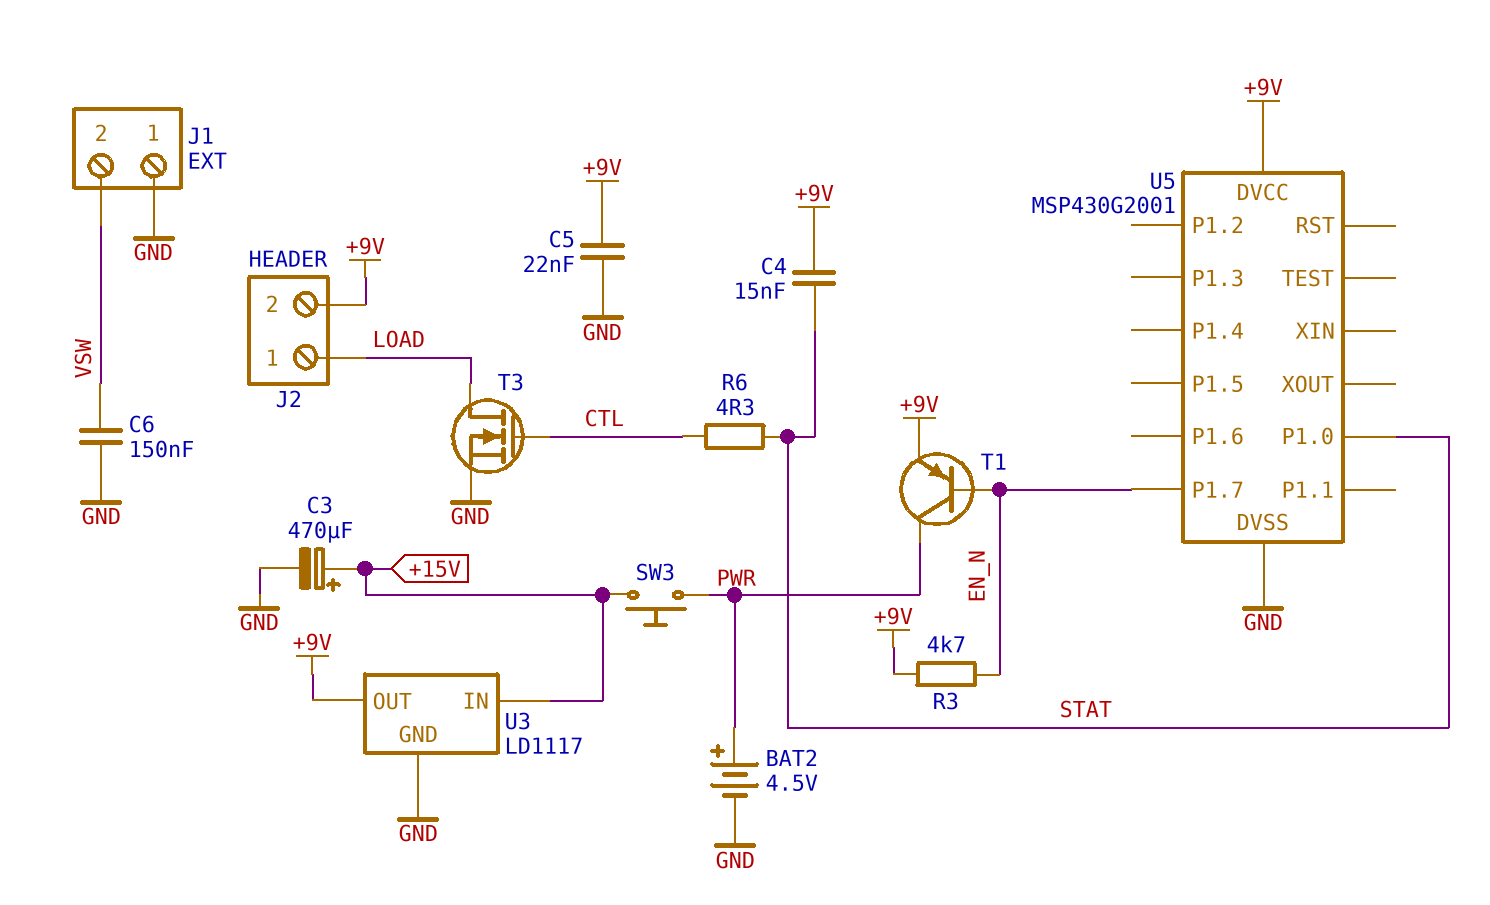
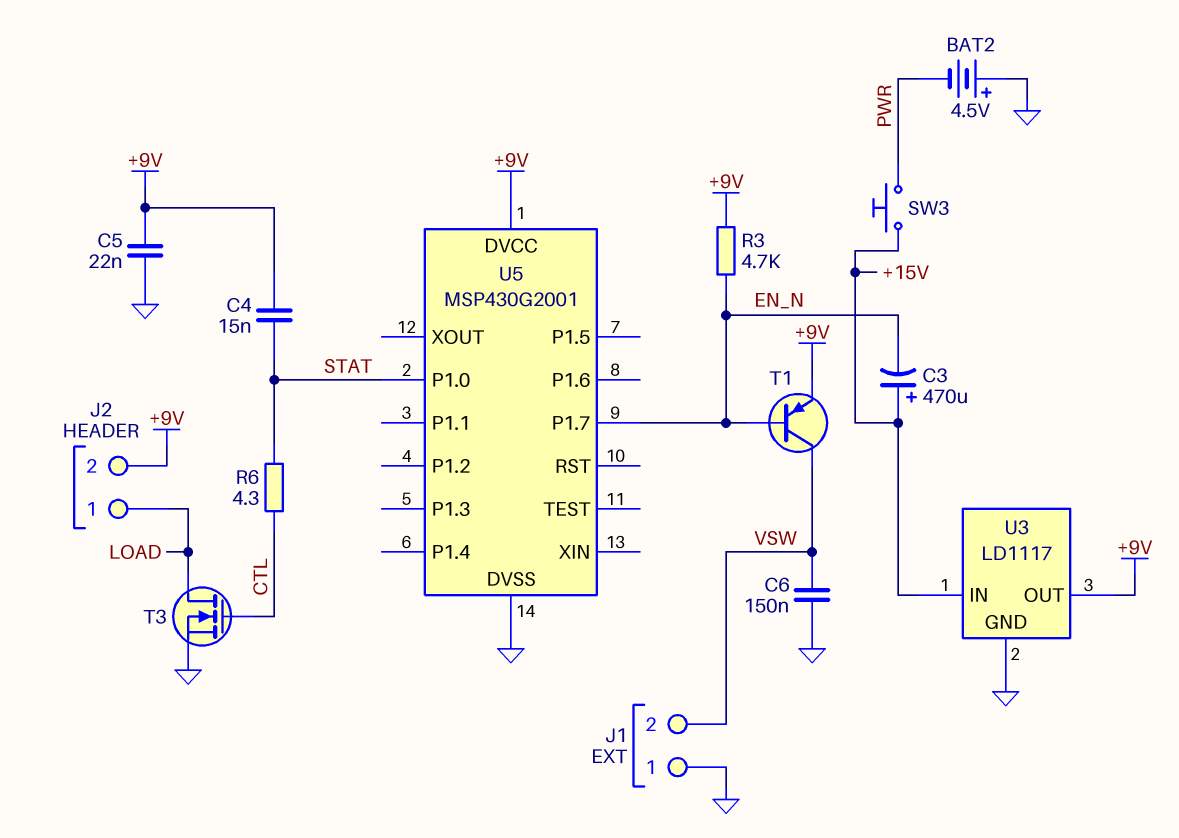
BAT2: 4.5V (plus PWR, minus GND) -> 4.5V (plus GND, minus PWR)
C3: 470uF (plus +15V, minus GND) -> 470uF (plus +15V, minus EN_N)
T1: PNP (B EN_N, C PWR, E +9V) -> PNP (B EN_N, C VSW, E +9V)

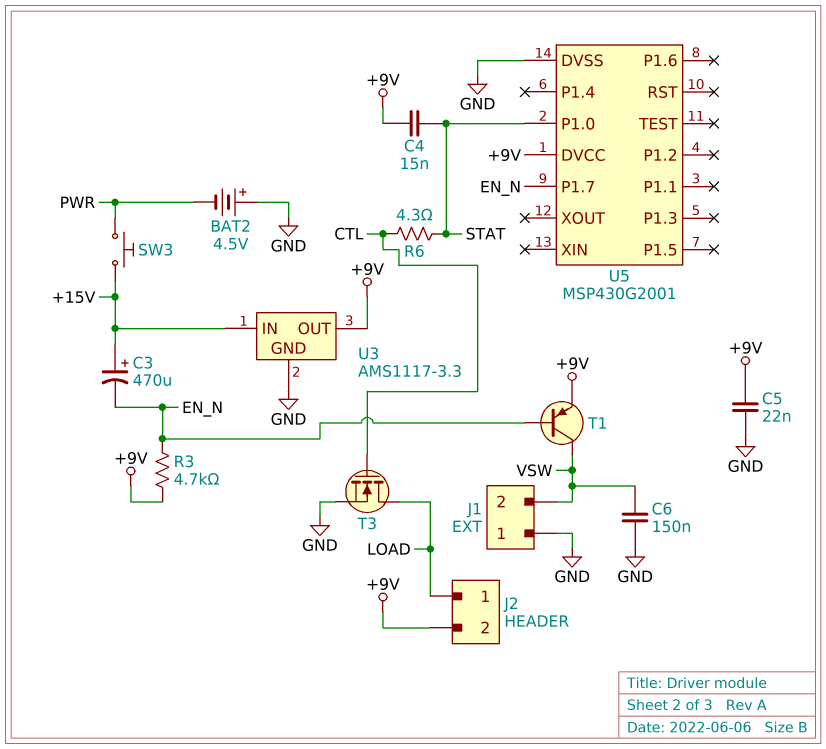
U3: LD1117 -> AMS1117-3.3

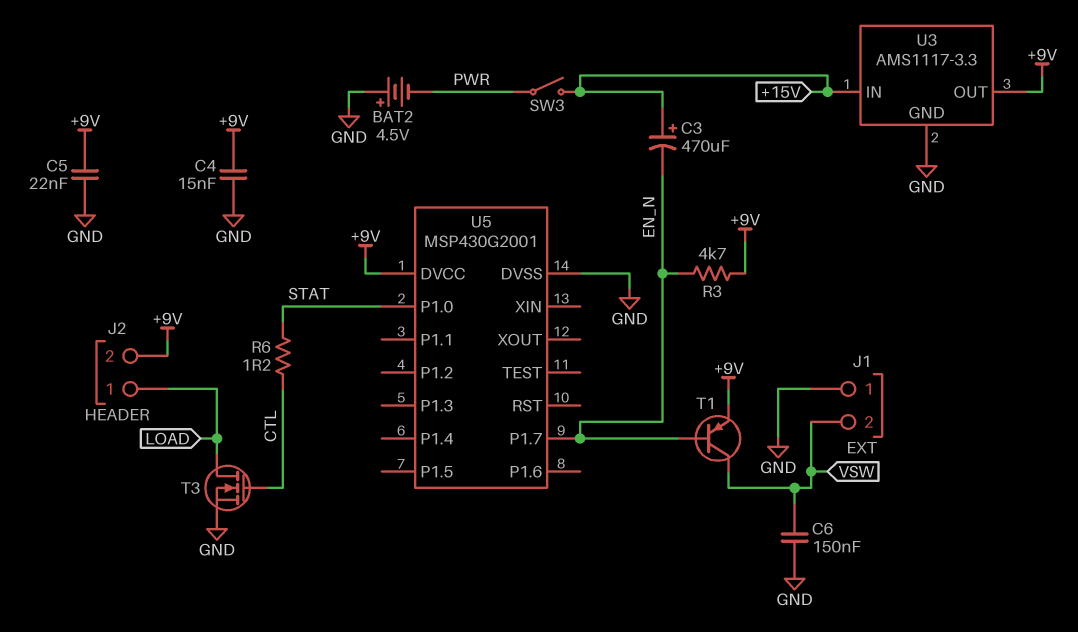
C4: 15nF (+9V, STAT) -> 15nF (+9V, GND)
R6: 4.3 (CTL, STAT) -> 1.2 (CTL, STAT)
SW3: button (+15V, PWR) -> switch (+15V, PWR)

